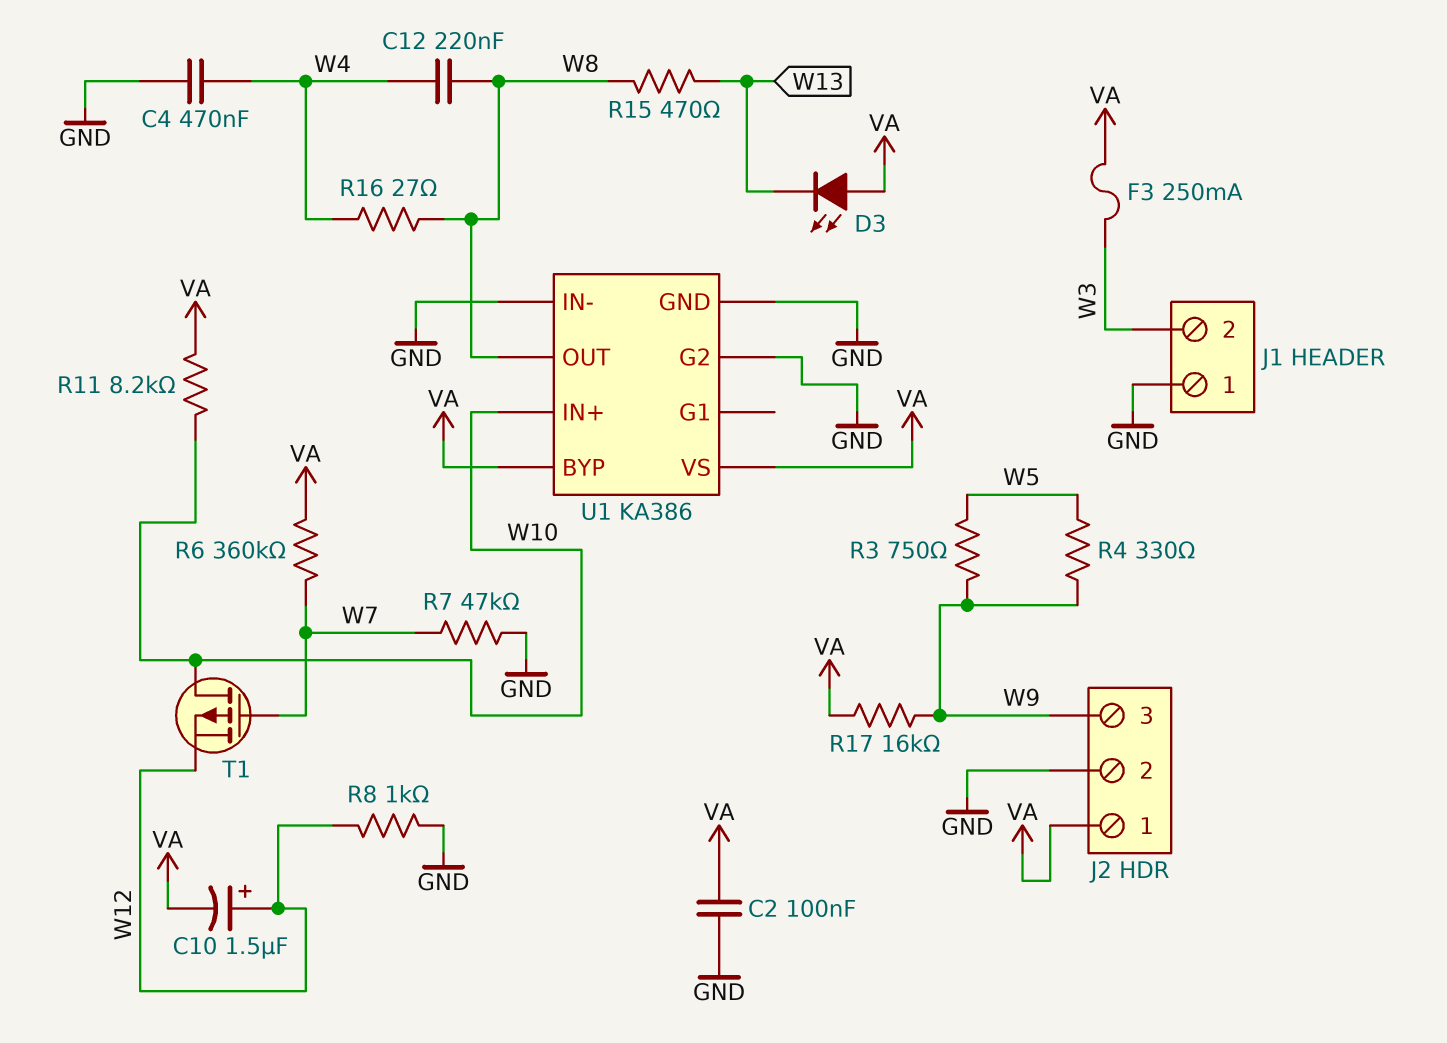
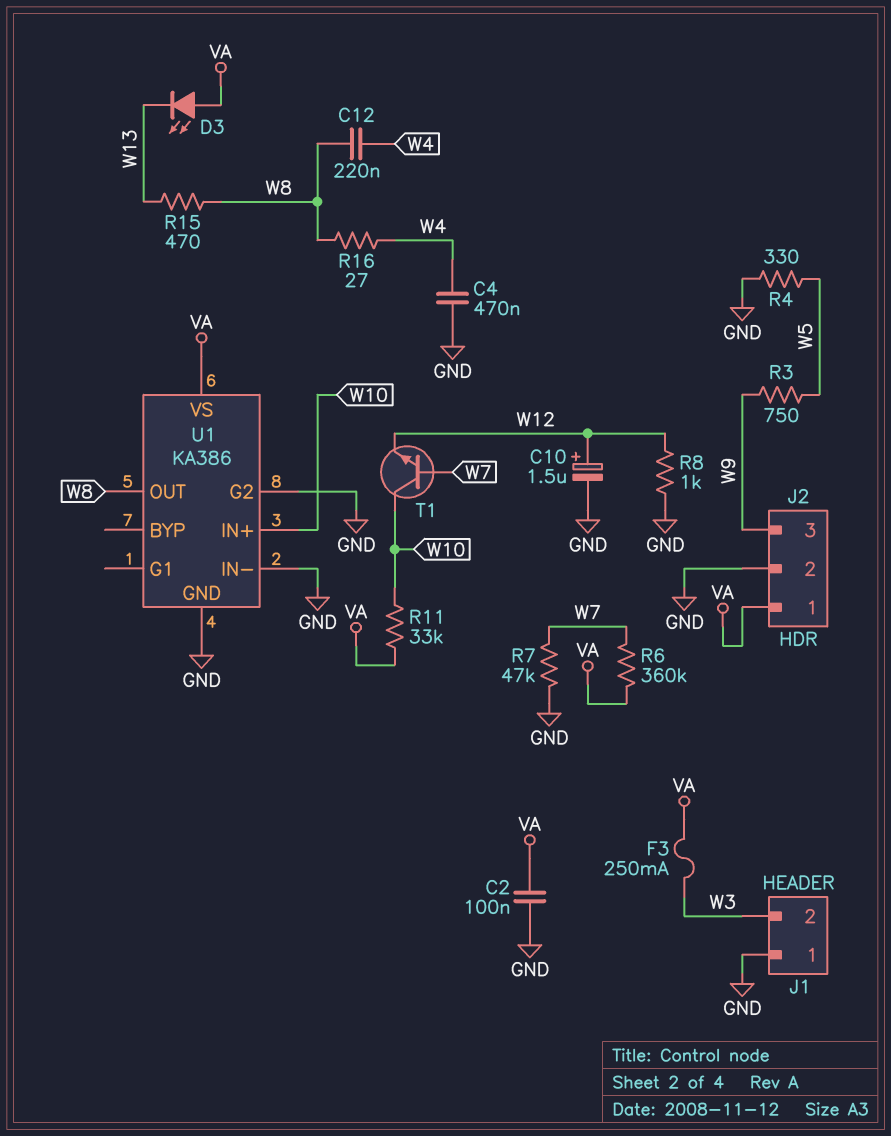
C10: 1.5uF (plus W12, minus VA) -> 1.5uF (plus W12, minus GND)
R4: 330 (W5, W9) -> 330 (GND, W5)
R11: 8.2k (VA, W10) -> 33k (VA, W10)
R17: 16k (VA, W9) -> none
T1: PMOS (G W7, D W10, S W12) -> NPN (B W7, C W10, E W12)
U1 pin BYP: VA -> none

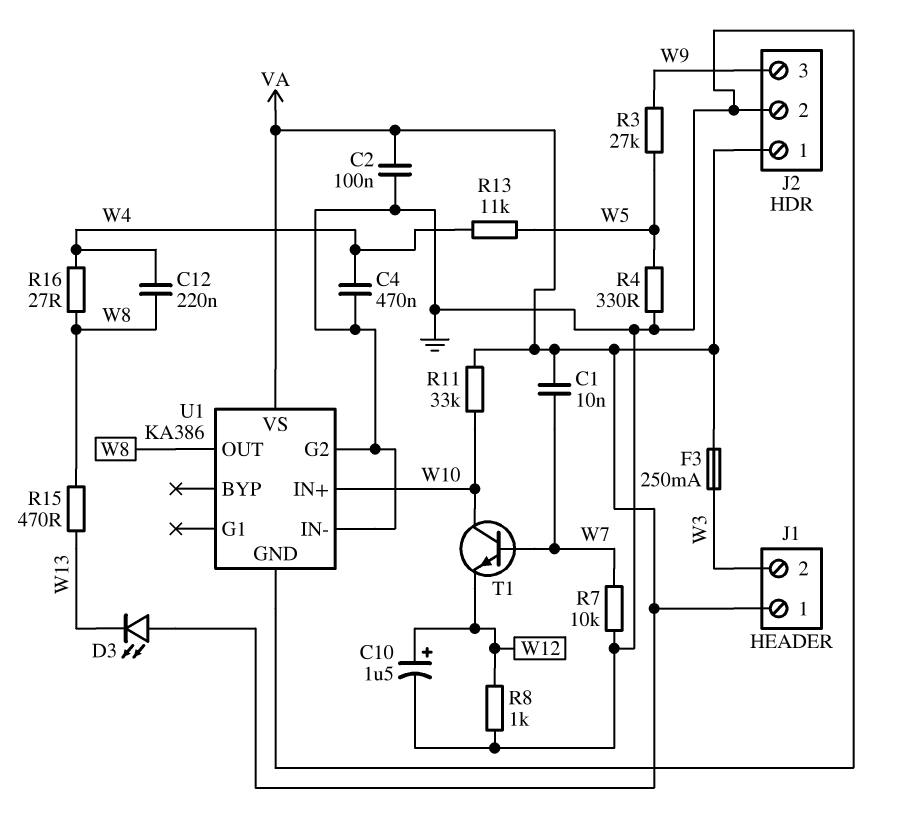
C1: none -> 10nF (VA, W7)
J1 pin 1: GND -> VA
R3: 750 (W5, W9) -> 27k (W5, W9)
R6: 360k (VA, W7) -> none
R7: 47k (GND, W7) -> 10k (GND, W7)
R13: none -> 11k (W4, W5)

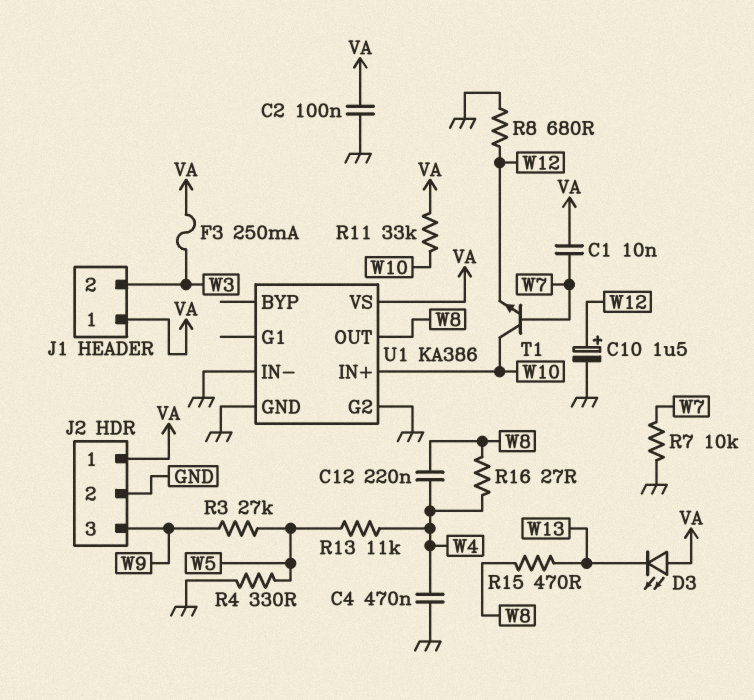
R8: 1k (GND, W12) -> 680 (GND, W12)

